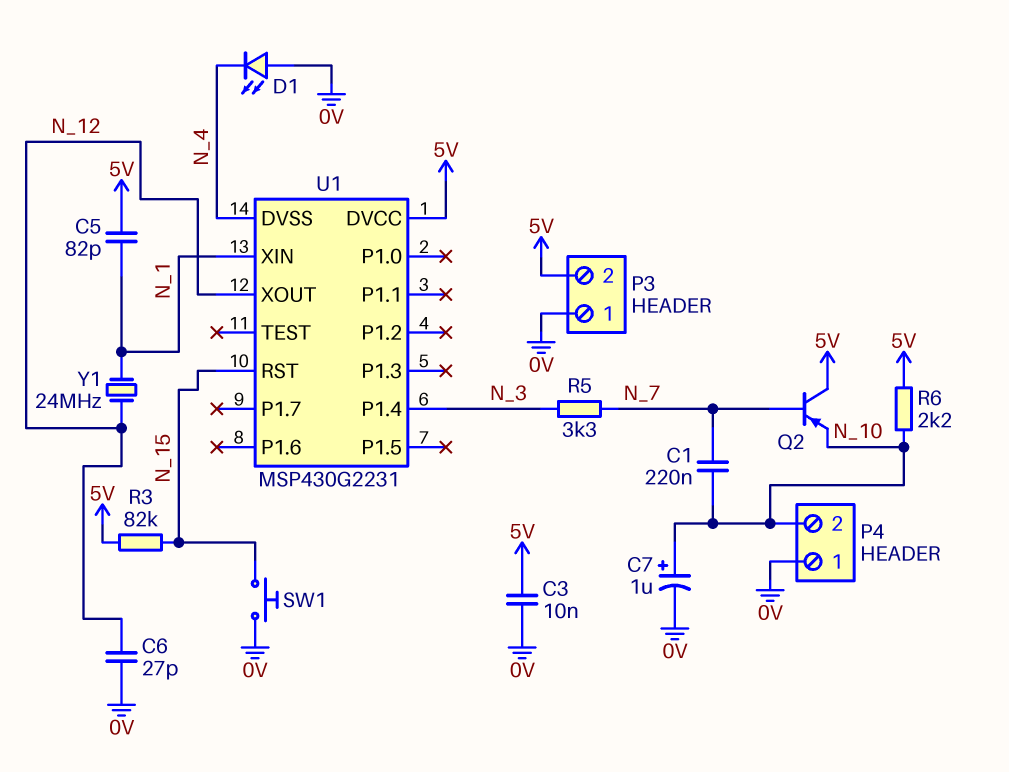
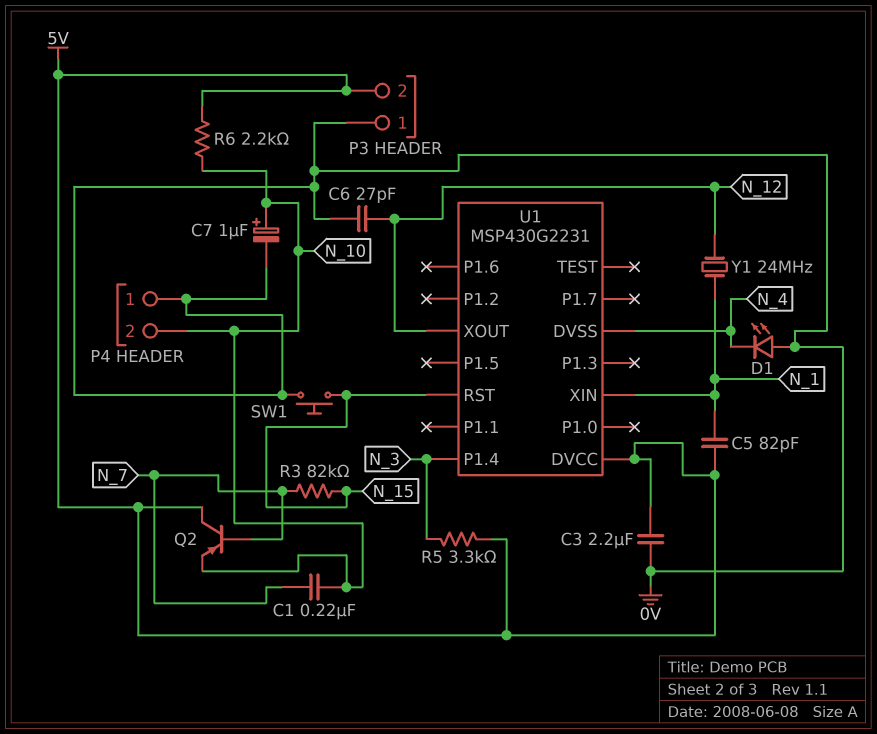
C3: 10nF (0V, 5V) -> 2.2uF (0V, 5V)
R3: 82k (5V, N_15) -> 82k (N_7, N_15)
R5: 3.3k (N_3, N_7) -> 3.3k (5V, N_3)

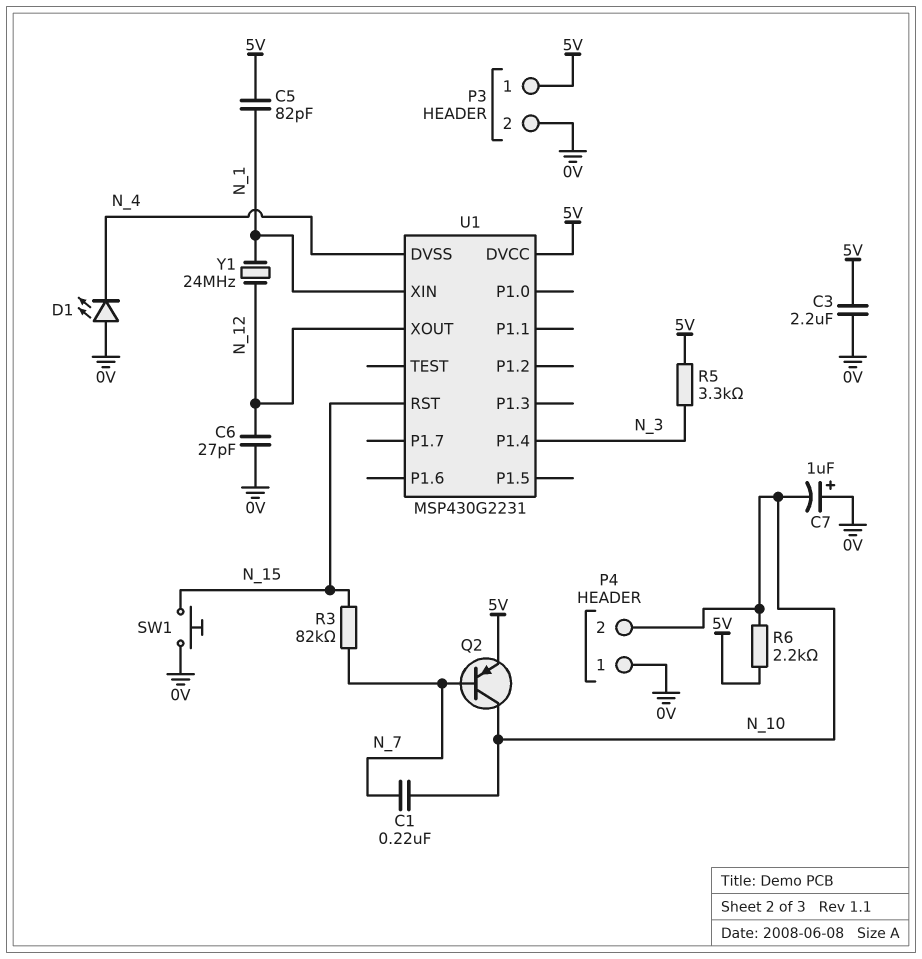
C7: 1uF (plus N_10, minus 0V) -> 1uF (plus 0V, minus N_10)
P3 pin 1: 0V -> 5V
P3 pin 2: 5V -> 0V
Q2: PNP (B N_7, C 5V, E N_10) -> PNP (B N_7, C N_10, E 5V)

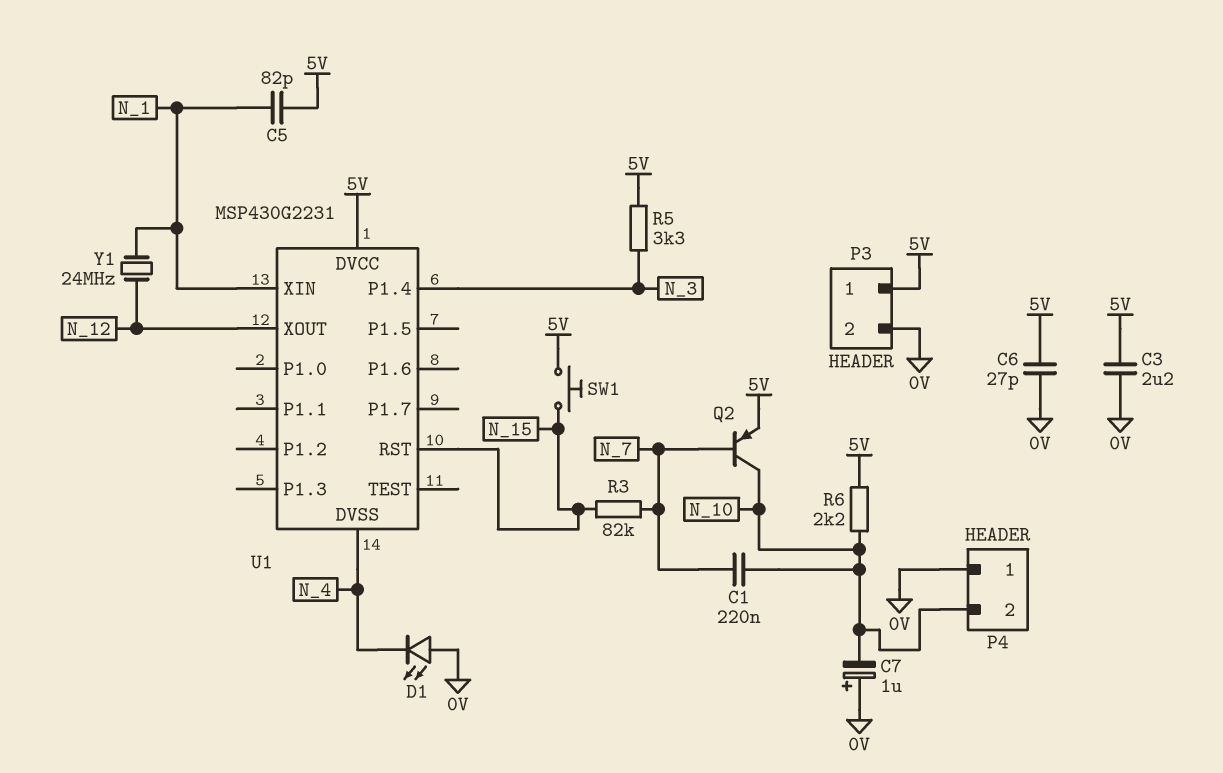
C6: 27pF (0V, N_12) -> 27pF (0V, 5V)
SW1: button (0V, N_15) -> button (5V, N_15)

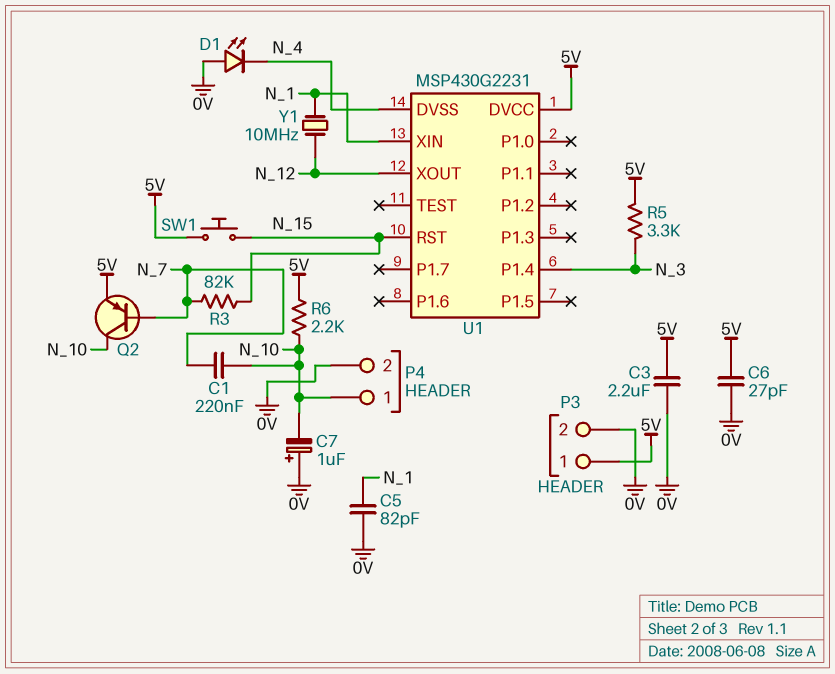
C5: 82pF (5V, N_1) -> 82pF (0V, N_1)
P4 pin 1: 0V -> N_10
P4 pin 2: N_10 -> 0V
Y1: 24MHz (N_1, N_12) -> 10MHz (N_1, N_12)

